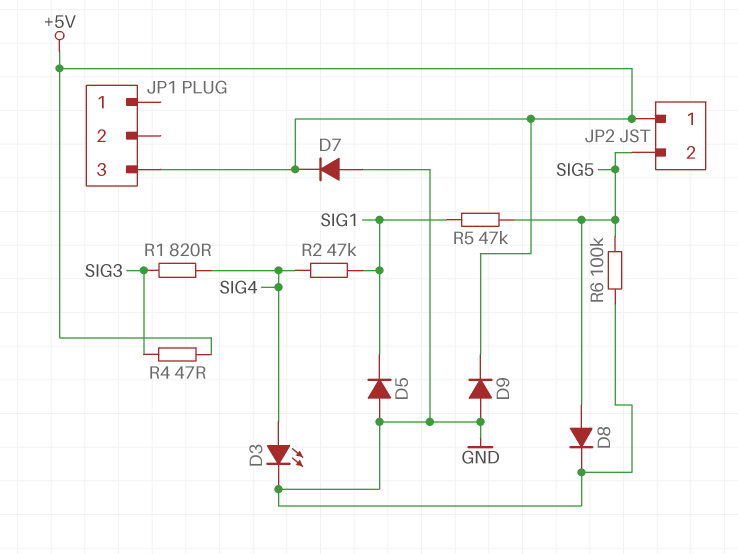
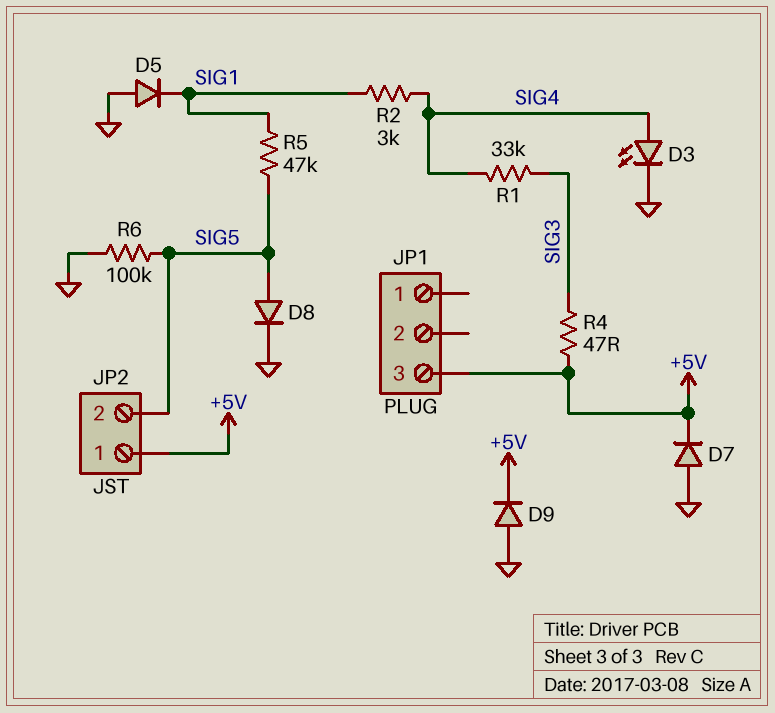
R1: 820 (SIG3, SIG4) -> 33k (SIG3, SIG4)
R2: 47k (SIG1, SIG4) -> 3k (SIG1, SIG4)

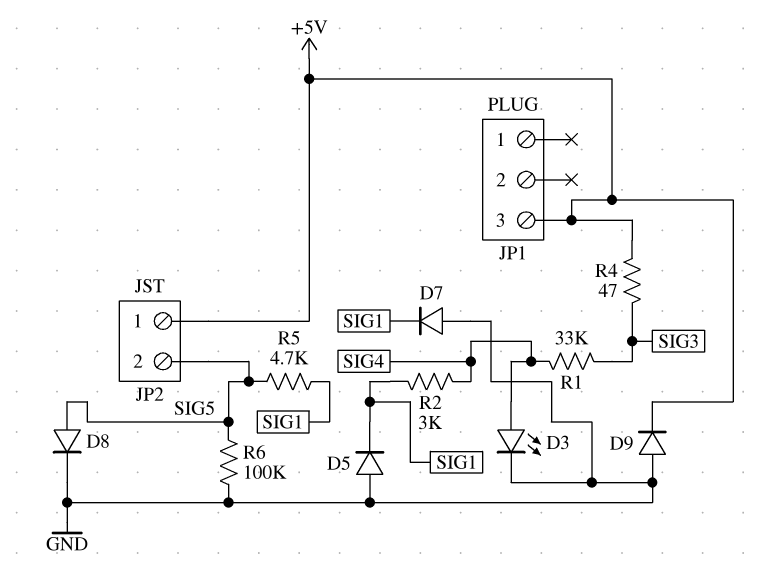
D7: diode (A GND, K +5V) -> diode (A GND, K SIG1)
R5: 47k (SIG1, SIG5) -> 4.7k (SIG1, SIG5)

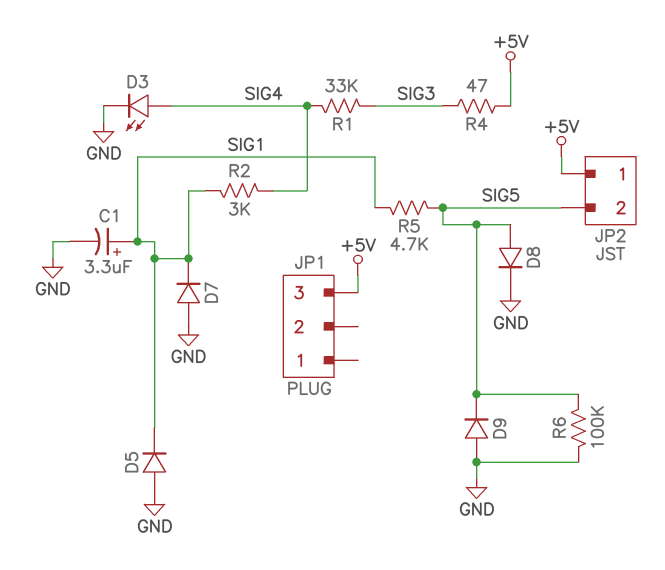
C1: none -> 3.3uF (plus SIG1, minus GND)
D9: diode (A GND, K +5V) -> diode (A GND, K SIG5)

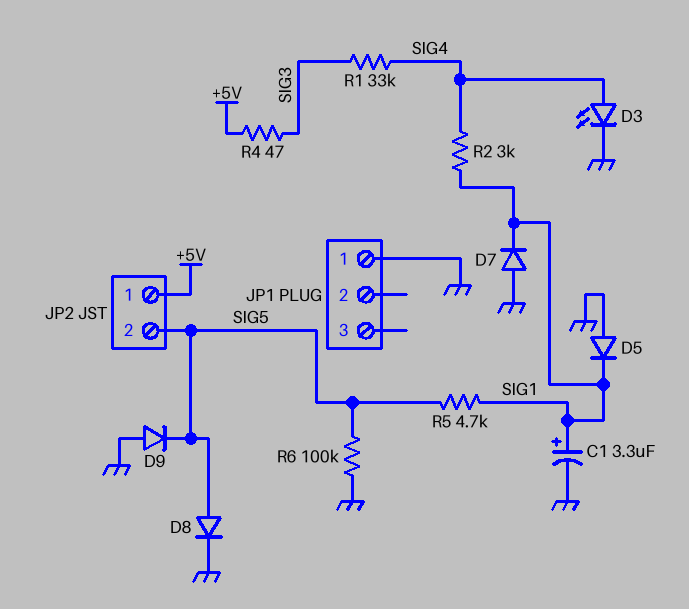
JP1 pin 1: none -> GND
JP1 pin 3: +5V -> none

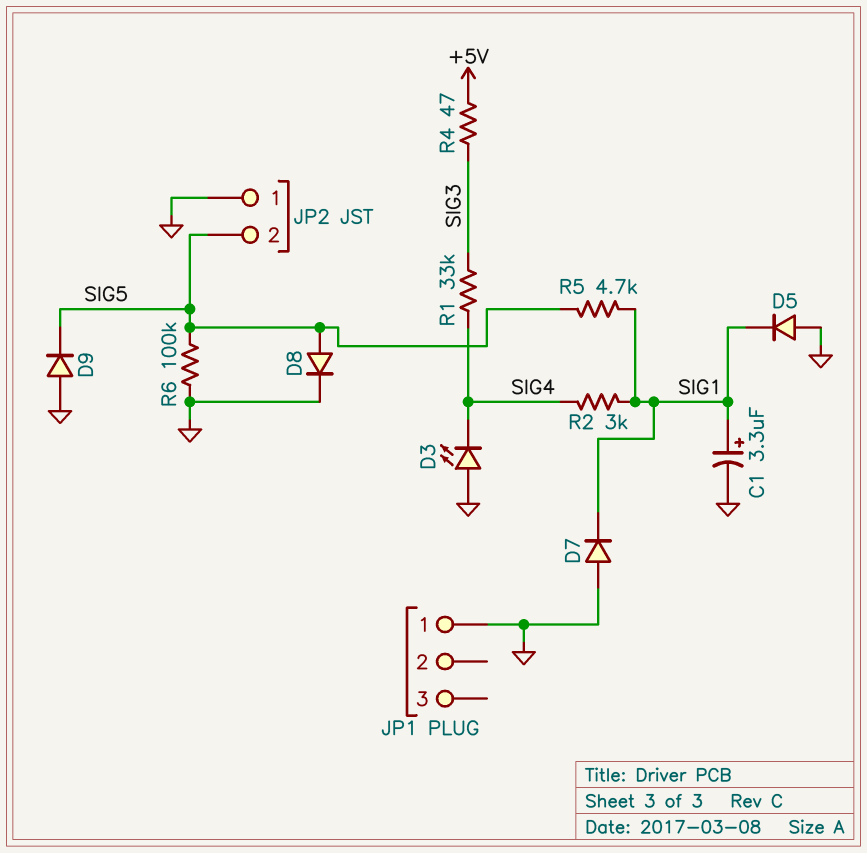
D3: LED (A SIG4, K GND) -> LED (A GND, K SIG4)
JP2 pin 1: +5V -> GND

